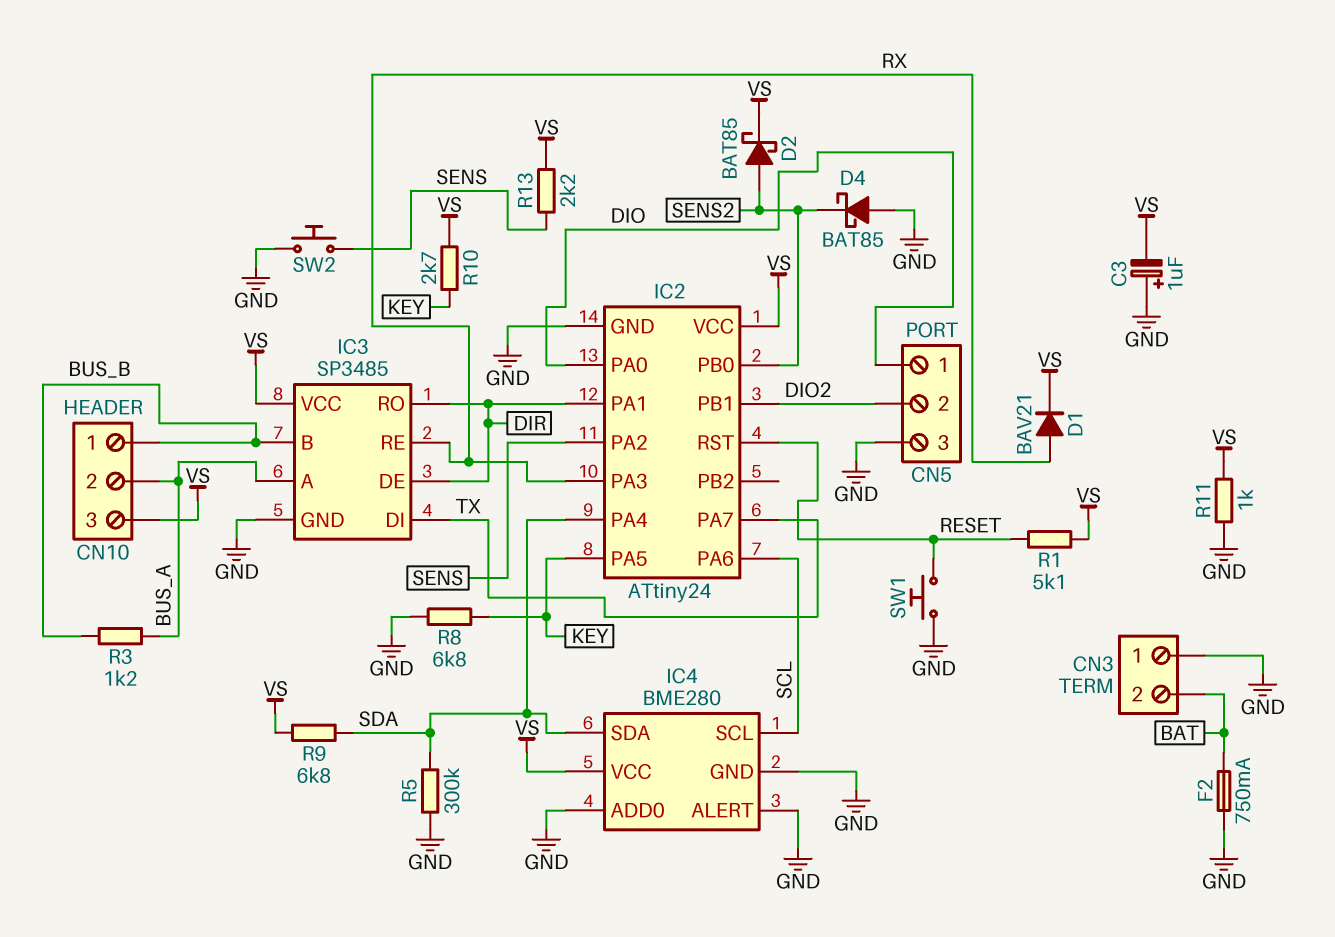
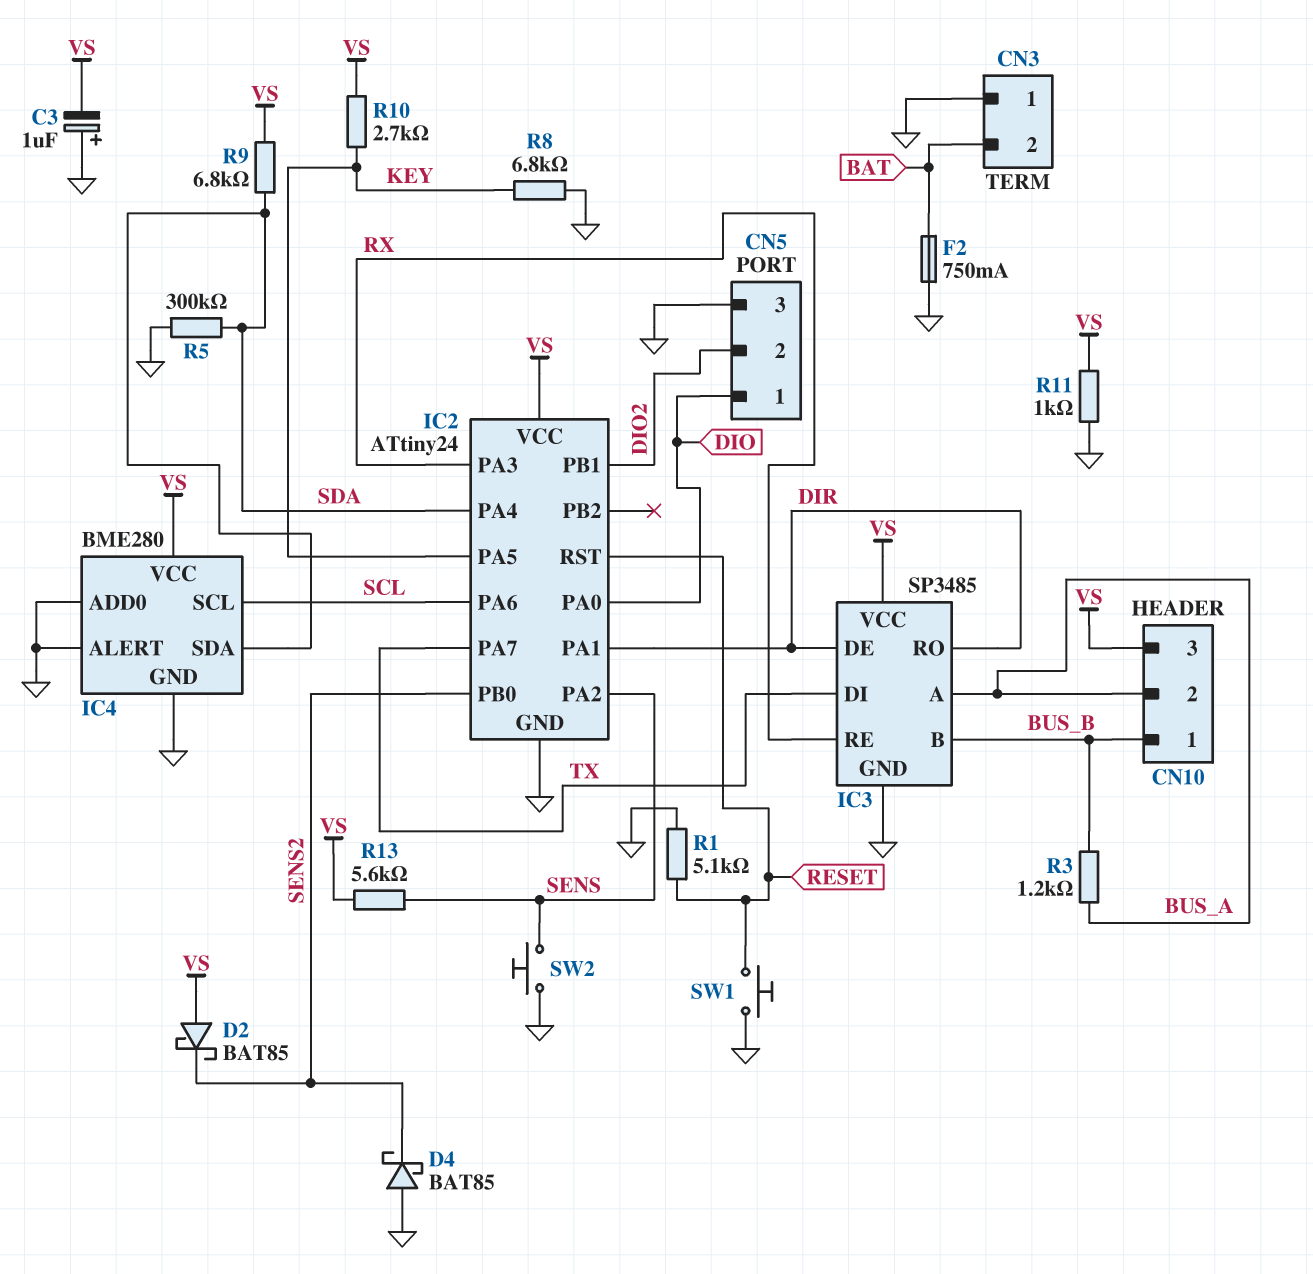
D1: diode BAV21 (A RX, K VS) -> none
D2: schottky BAT85 (A SENS2, K VS) -> schottky BAT85 (A VS, K SENS2)
R1: 5.1k (RESET, VS) -> 5.1k (GND, RESET)
R13: 2.2k (SENS, VS) -> 5.6k (SENS, VS)

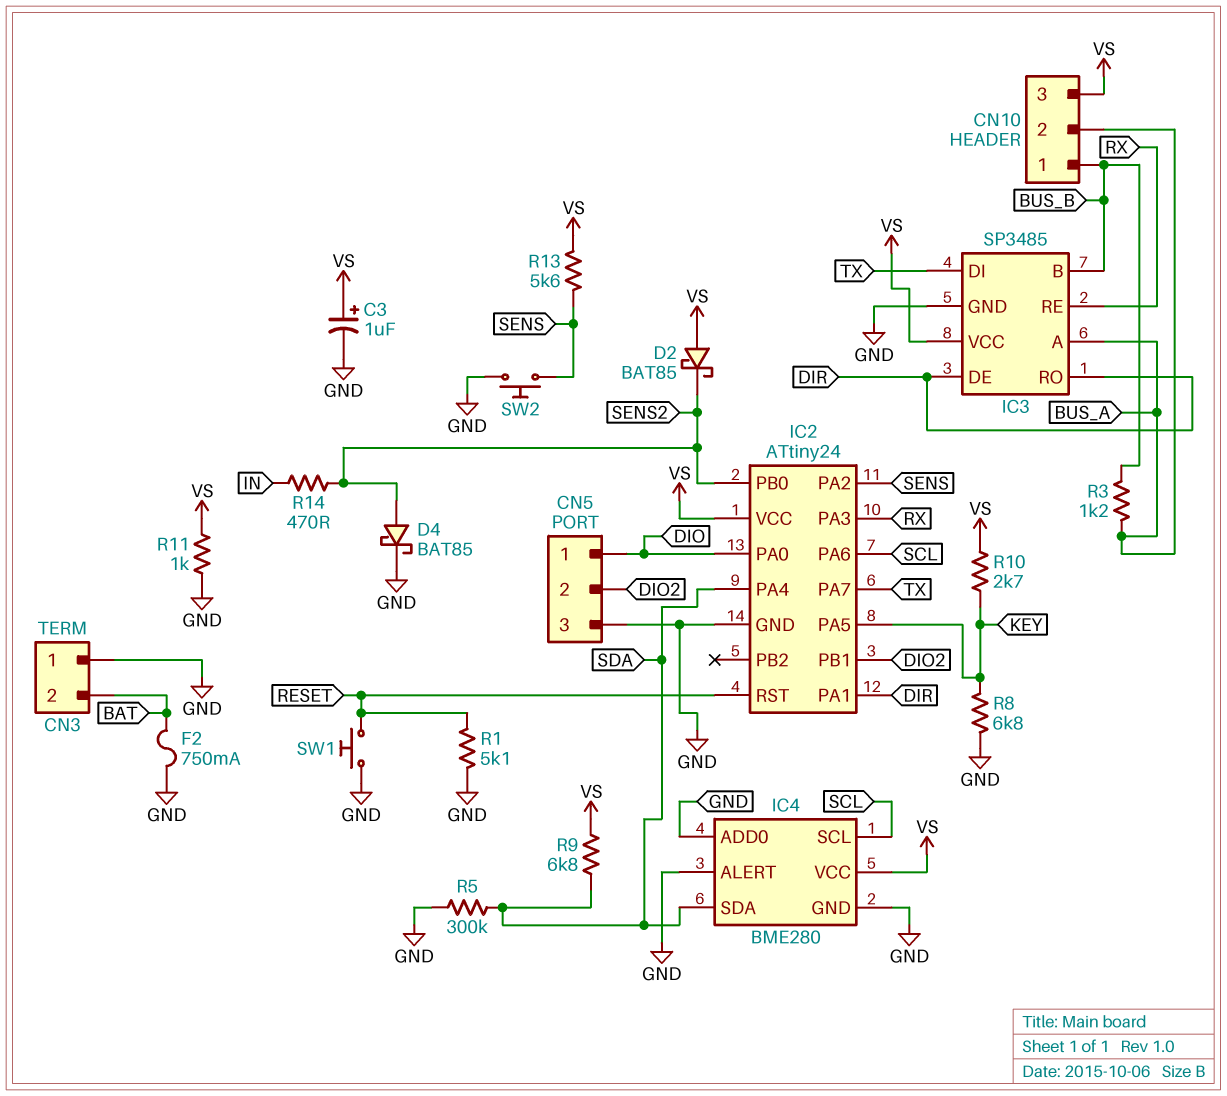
C3: 1uF (plus GND, minus VS) -> 1uF (plus VS, minus GND)
D4: schottky BAT85 (A GND, K SENS2) -> schottky BAT85 (A SENS2, K GND)
R14: none -> 470 (IN, SENS2)

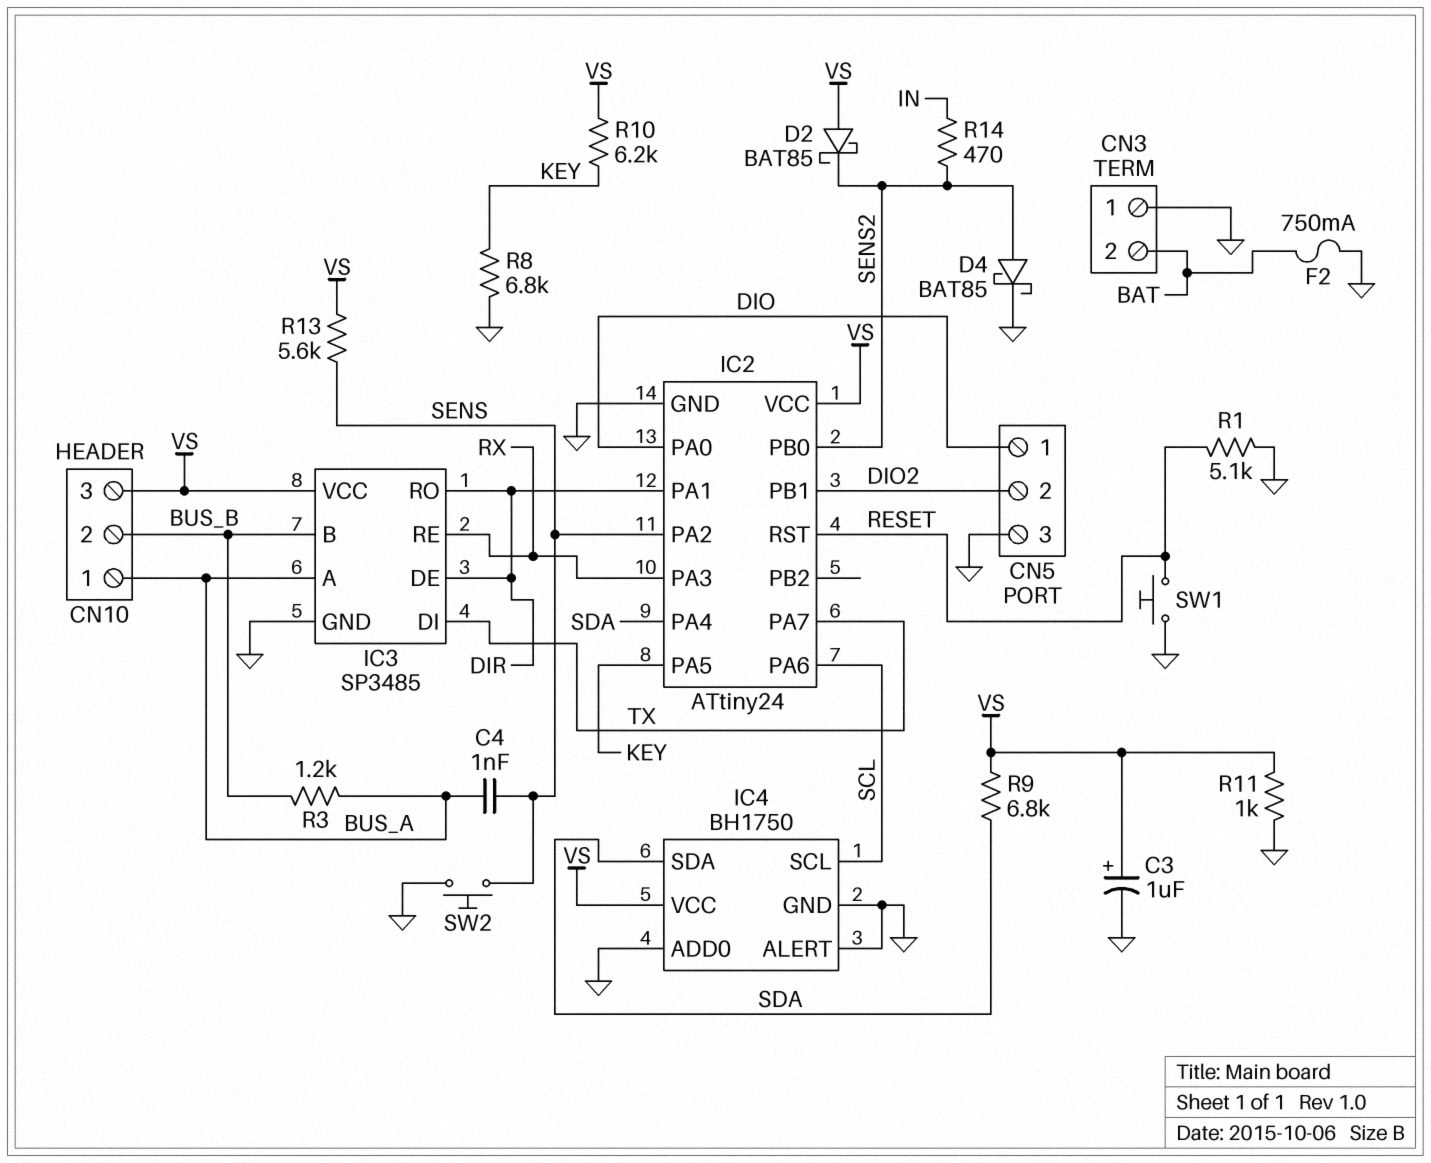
C4: none -> 1nF (BUS_A, SENS)
CN10 pin 1: BUS_B -> BUS_A
CN10 pin 2: BUS_A -> BUS_B
IC4: BME280 -> BH1750
R5: 300k (GND, SDA) -> none
R10: 2.7k (KEY, VS) -> 6.2k (KEY, VS)

